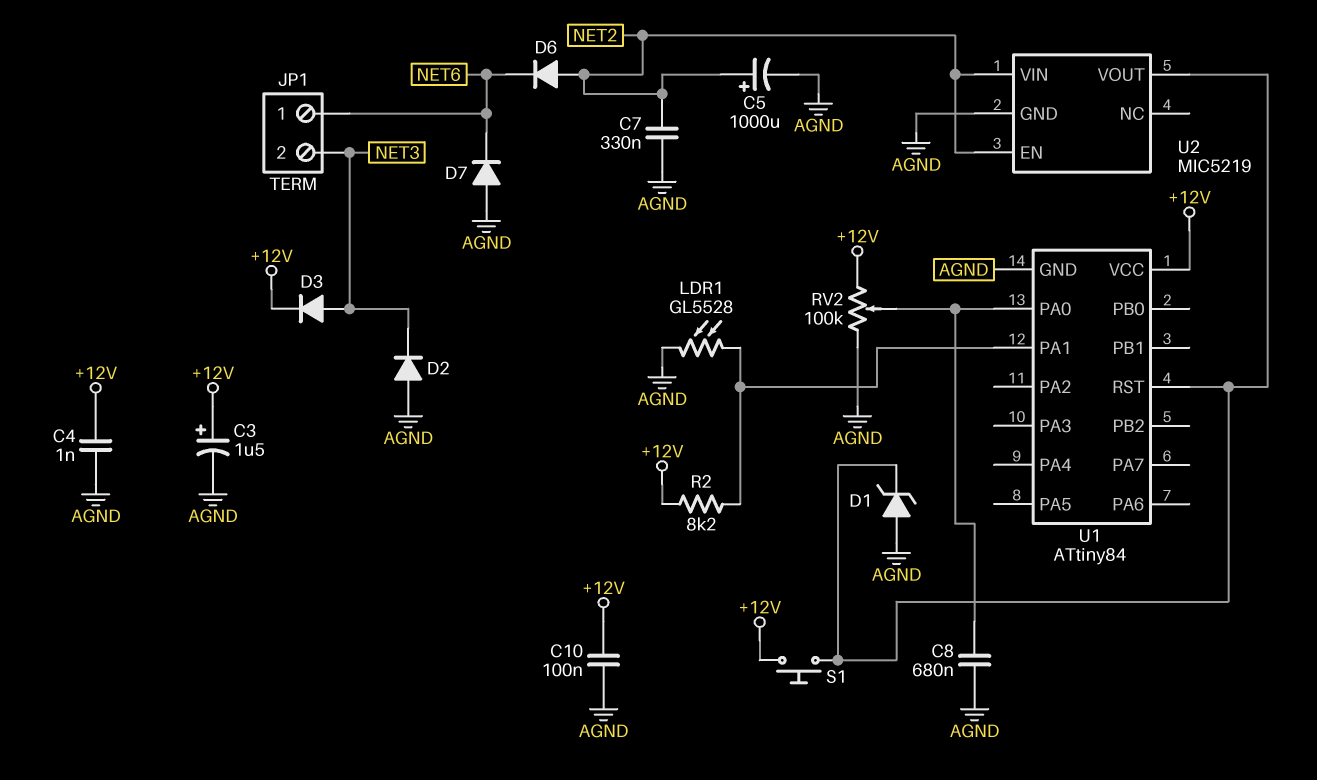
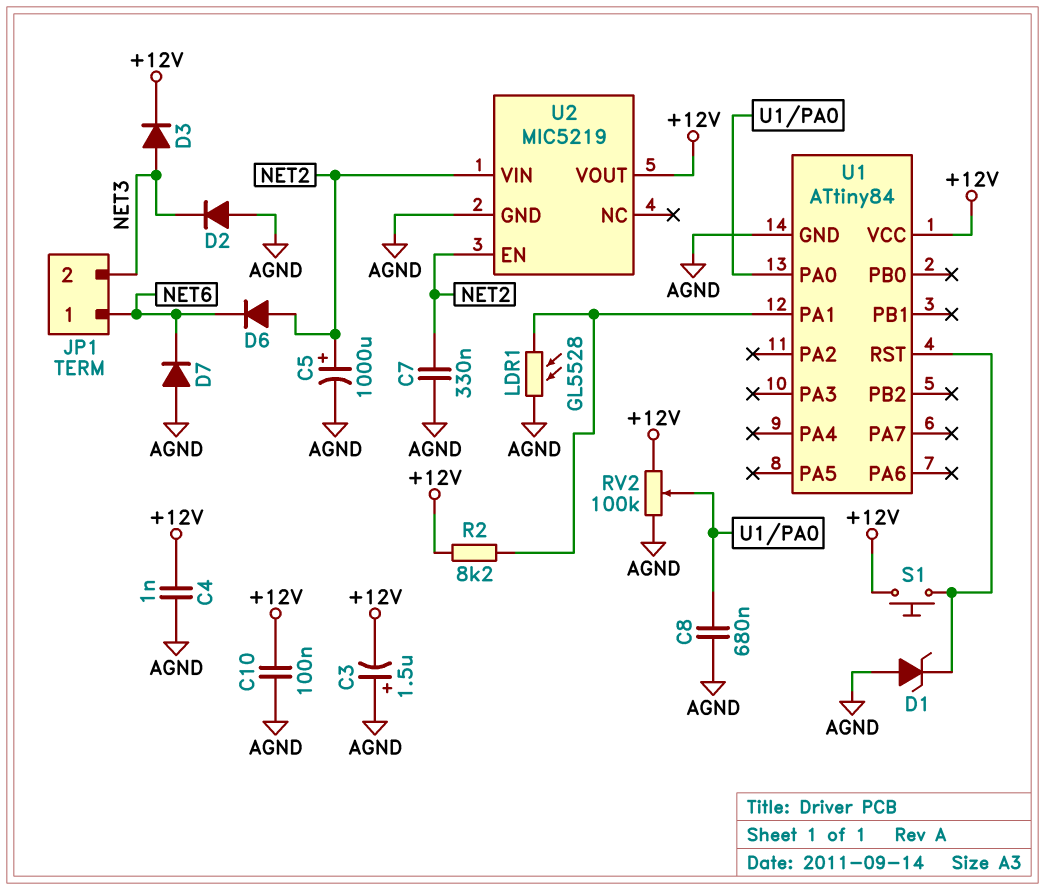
C3: 1.5uF (plus +12V, minus AGND) -> 1.5uF (plus AGND, minus +12V)
U2 pin VOUT: U1/RST -> +12V

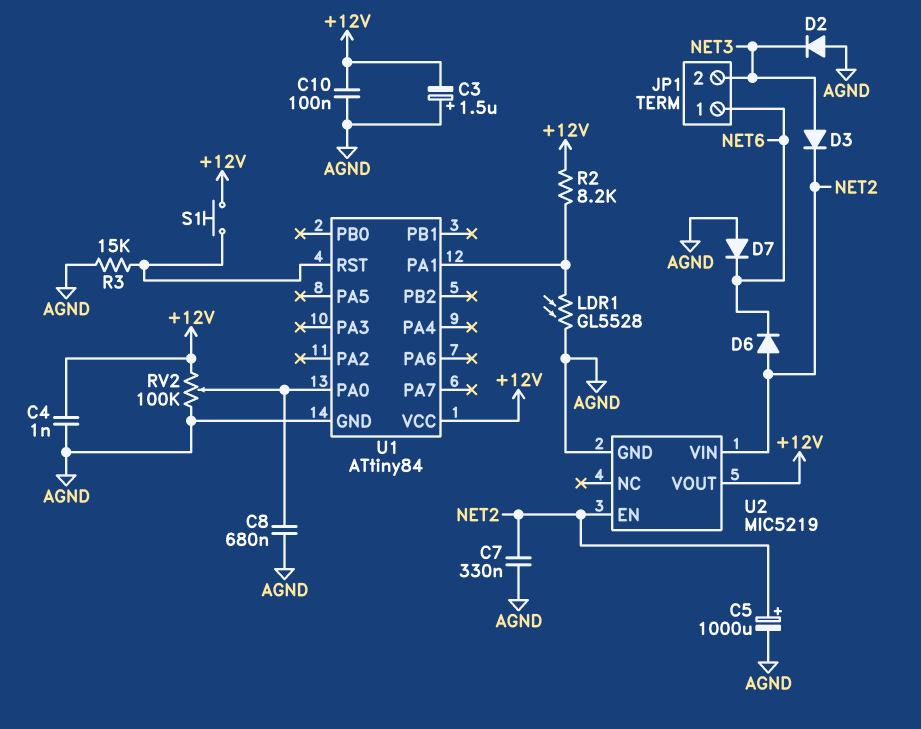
D1: zener (A AGND, K U1/RST) -> none
D3: diode (A NET3, K +12V) -> diode (A NET3, K NET2)
R3: none -> 15k (AGND, U1/RST)

